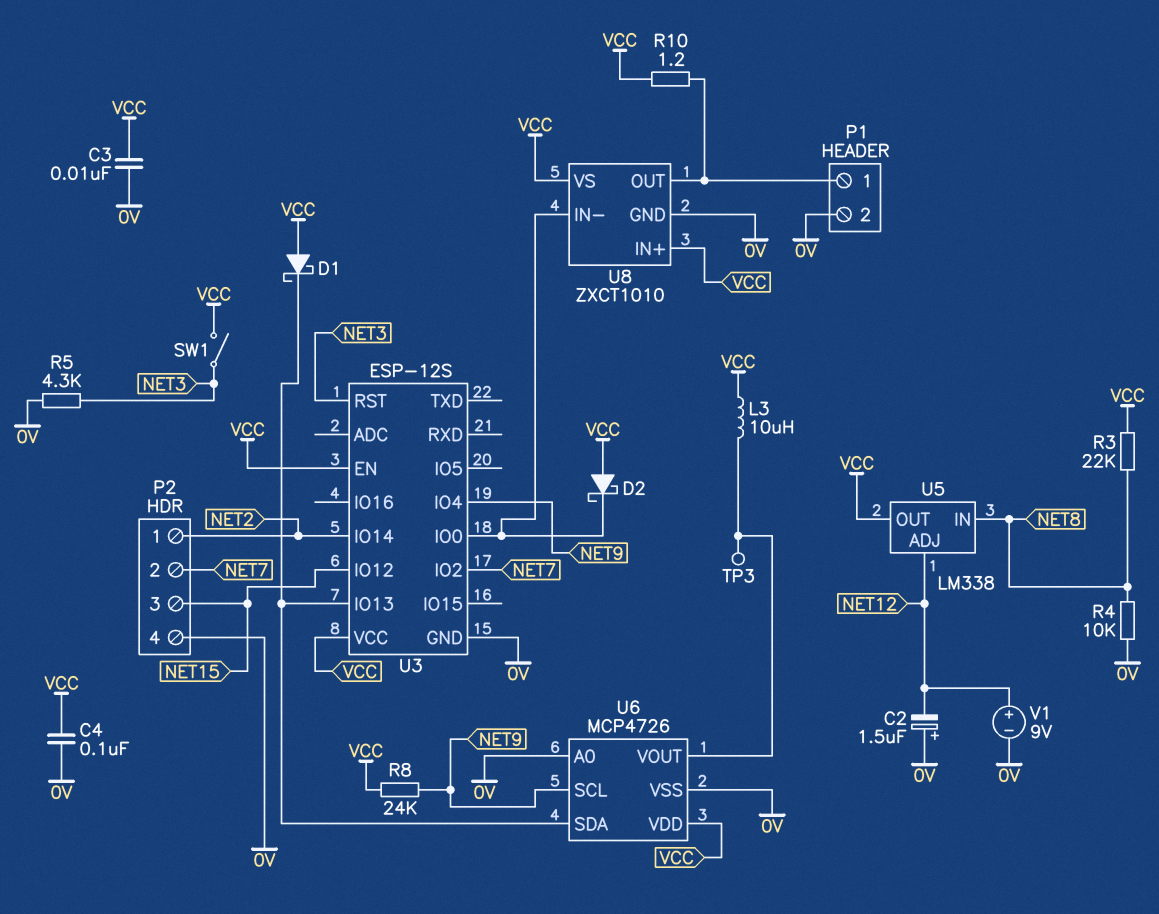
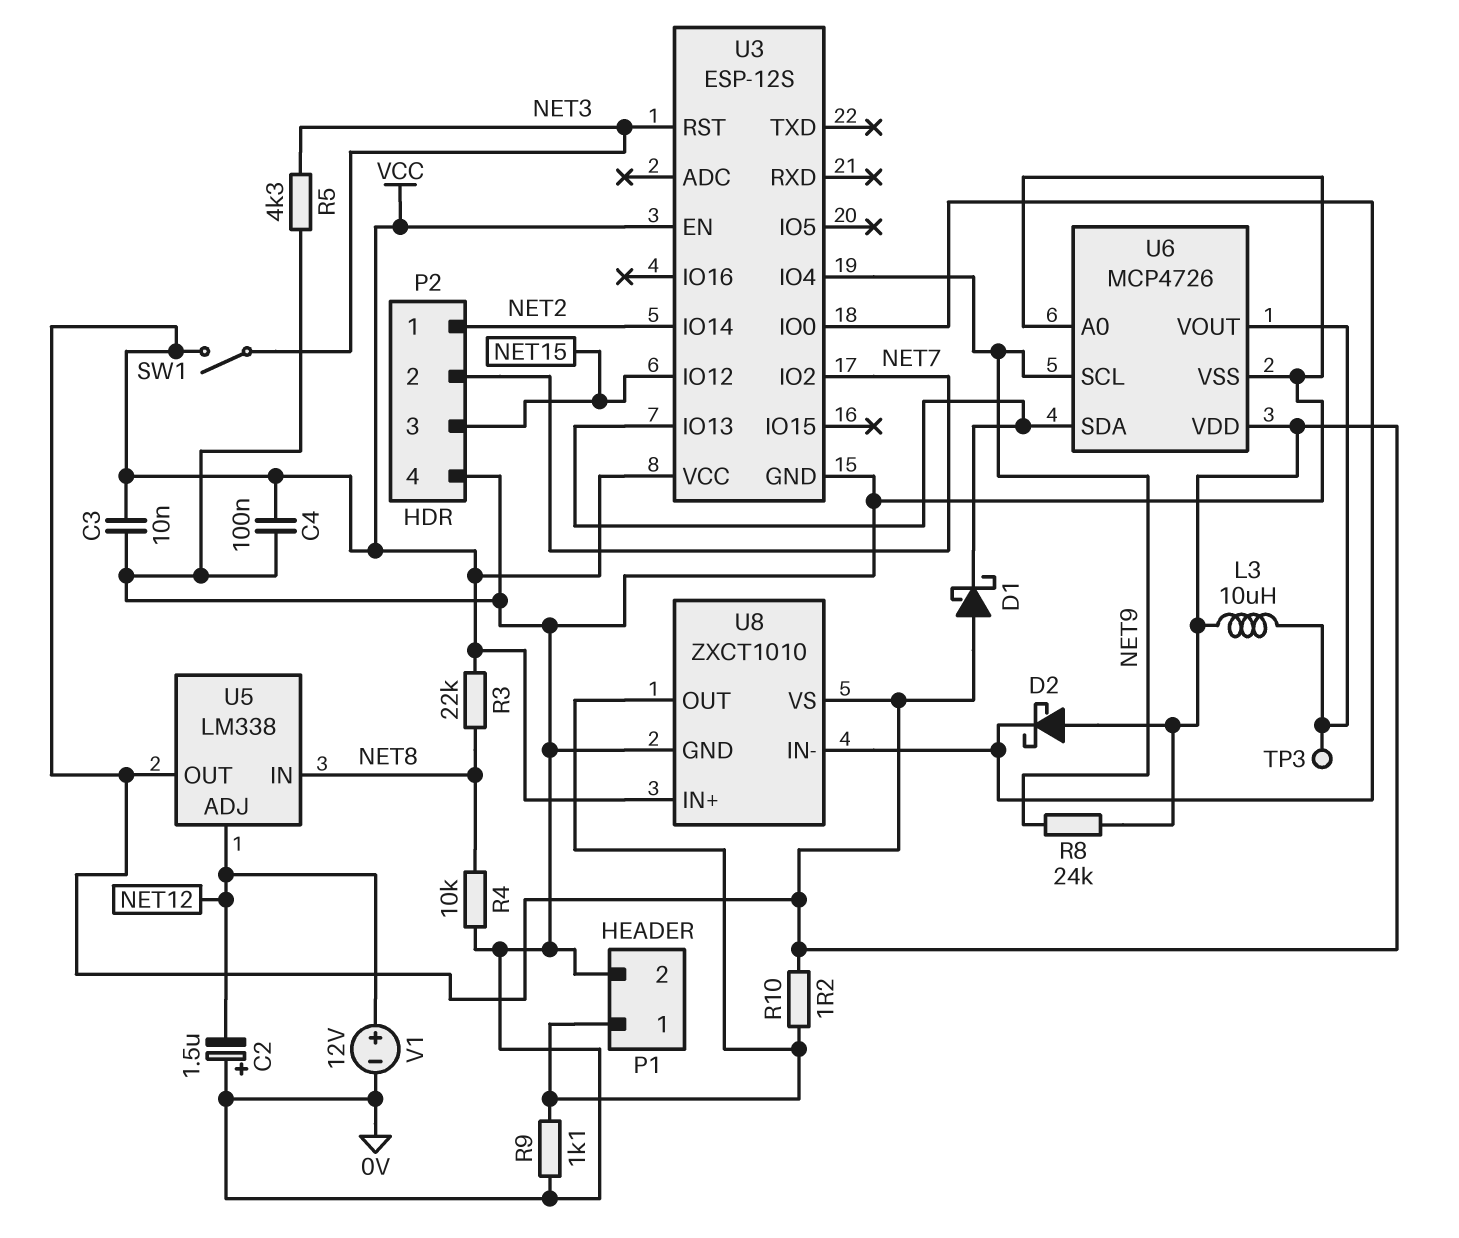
R9: none -> 1.1k (0V, P1/1)
V1: 9V (plus NET12, minus 0V) -> 12V (plus NET12, minus 0V)

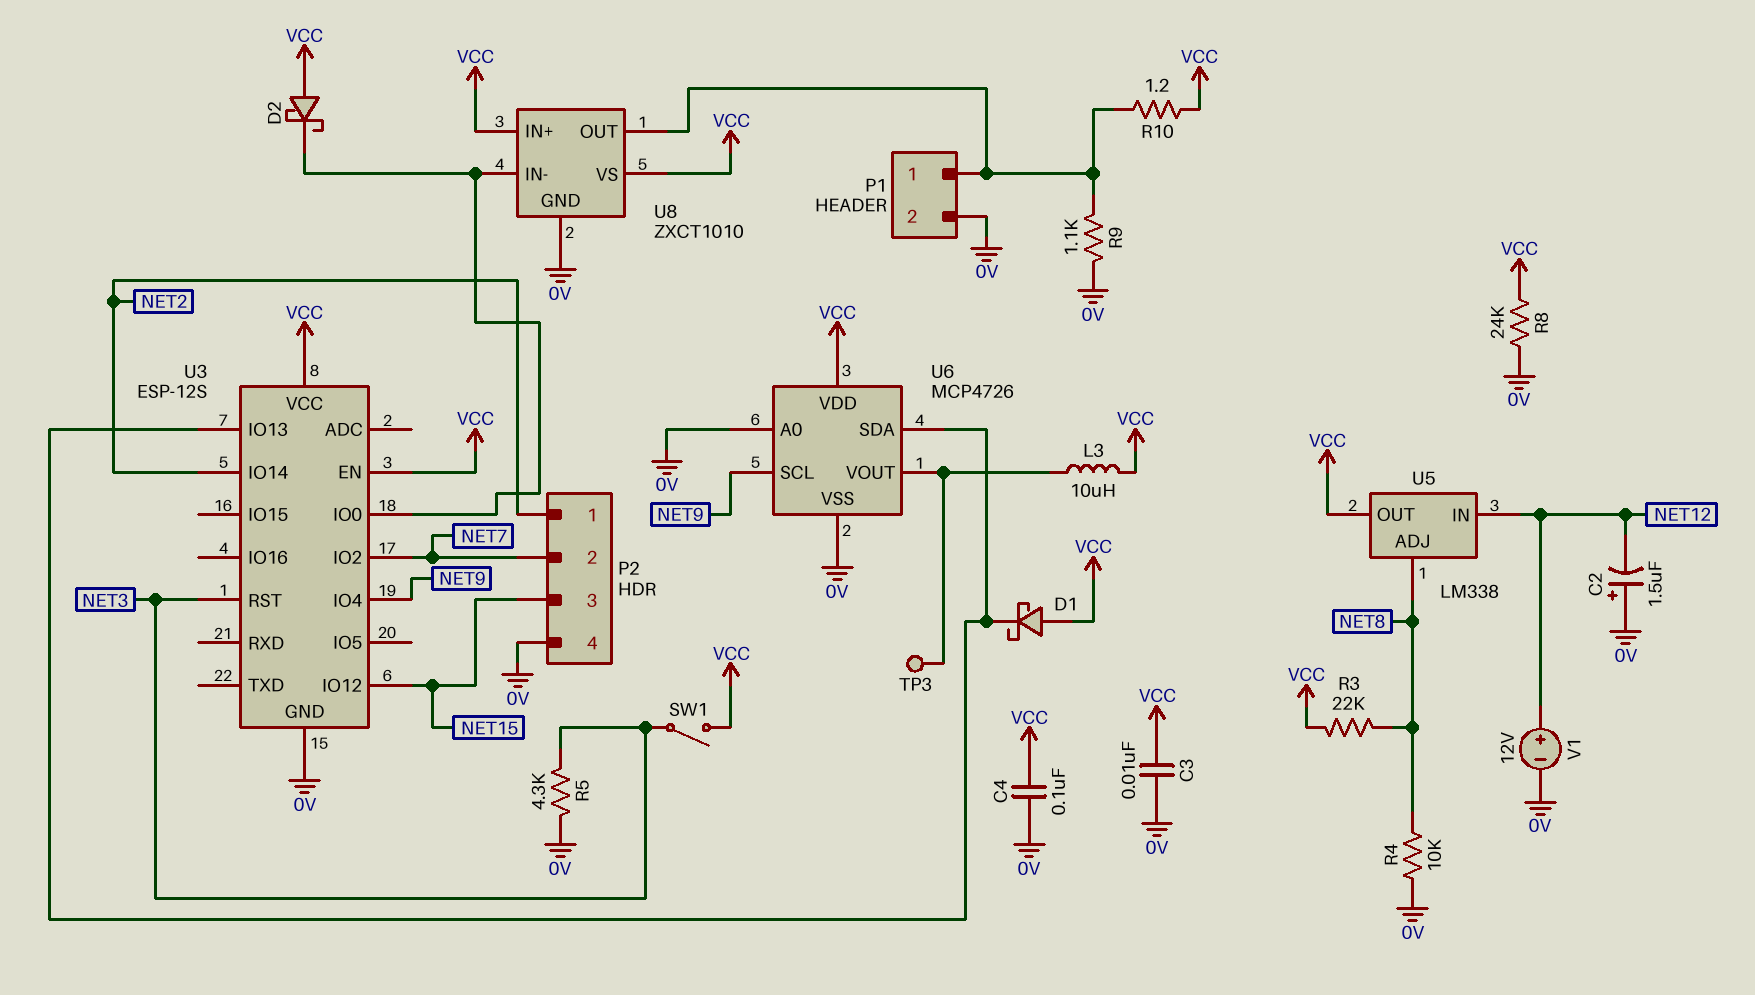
R8: 24k (NET9, VCC) -> 24k (0V, VCC)
U5 pin ADJ: NET12 -> NET8
U5 pin IN: NET8 -> NET12

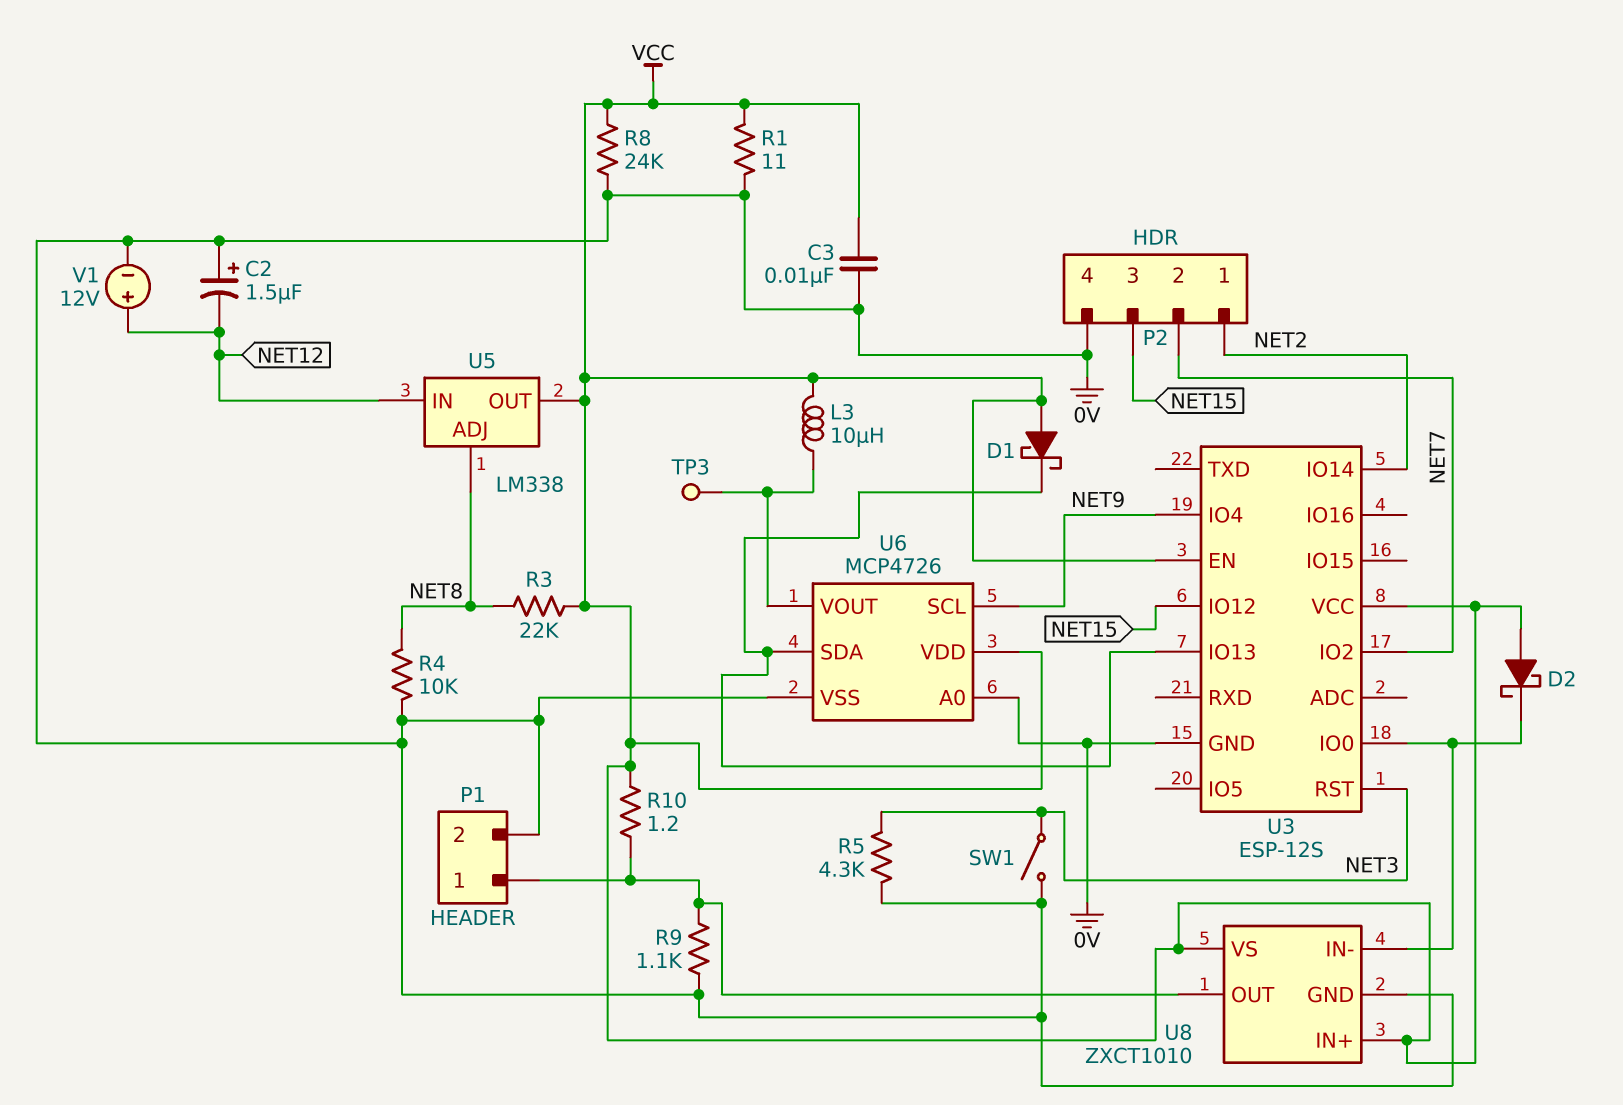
C4: 100nF (0V, VCC) -> none
R1: none -> 11 (0V, VCC)
SW1: switch (NET3, VCC) -> switch (0V, NET3)

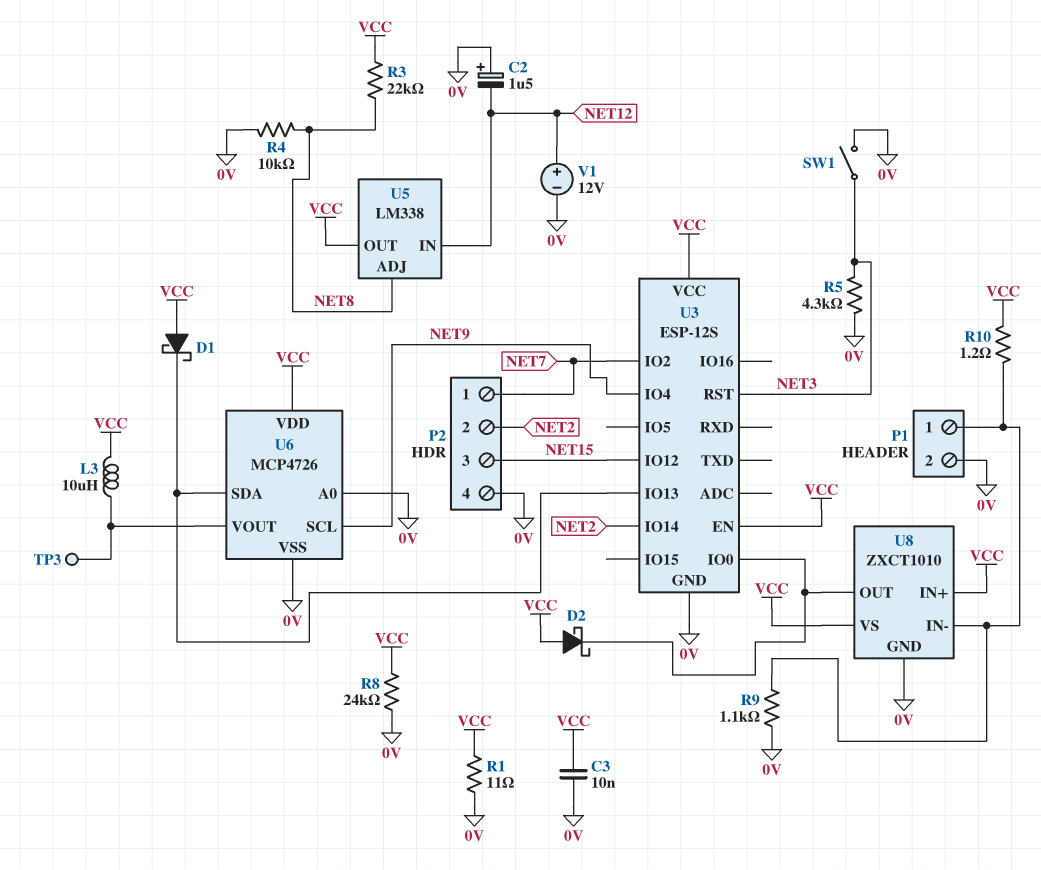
P2 pin 1: NET2 -> NET7
P2 pin 2: NET7 -> NET2
U8 pin IN-: U3/IO0 -> P1/1
U8 pin OUT: P1/1 -> U3/IO0

